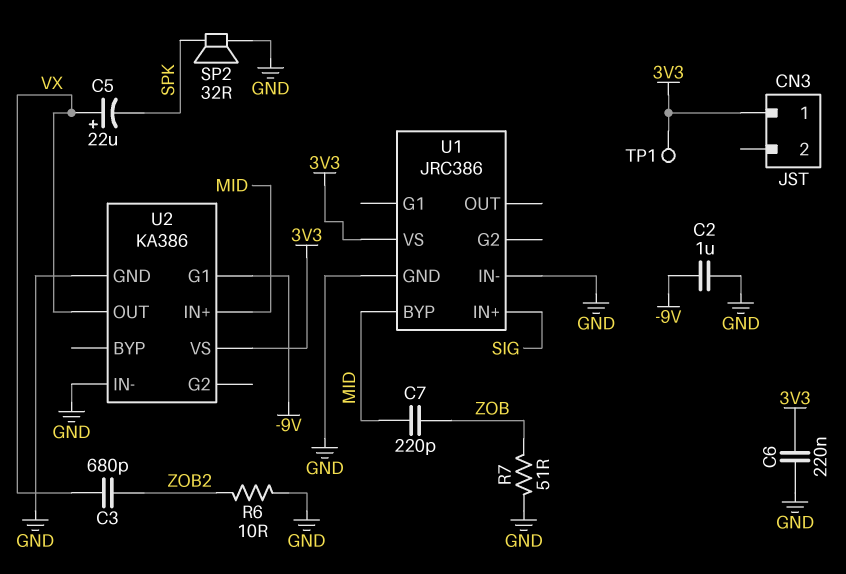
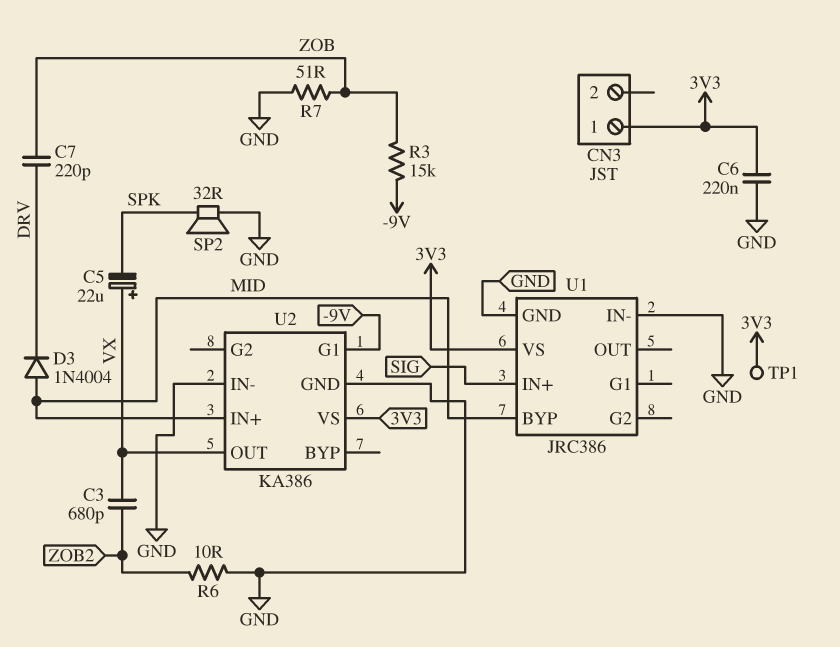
C2: 1uF (-9V, GND) -> none
C7: 220pF (MID, ZOB) -> 220pF (DRV, ZOB)
D3: none -> diode 1N4004 (A MID, K DRV)
R3: none -> 15k (-9V, ZOB)

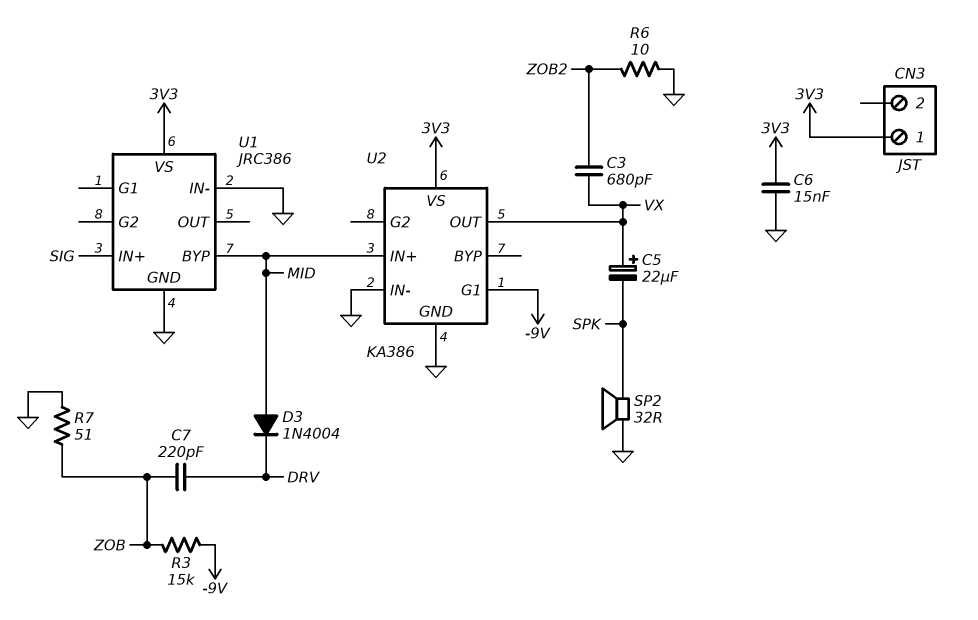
C6: 220nF (3V3, GND) -> 15nF (3V3, GND)
TP1: test point (3V3) -> none

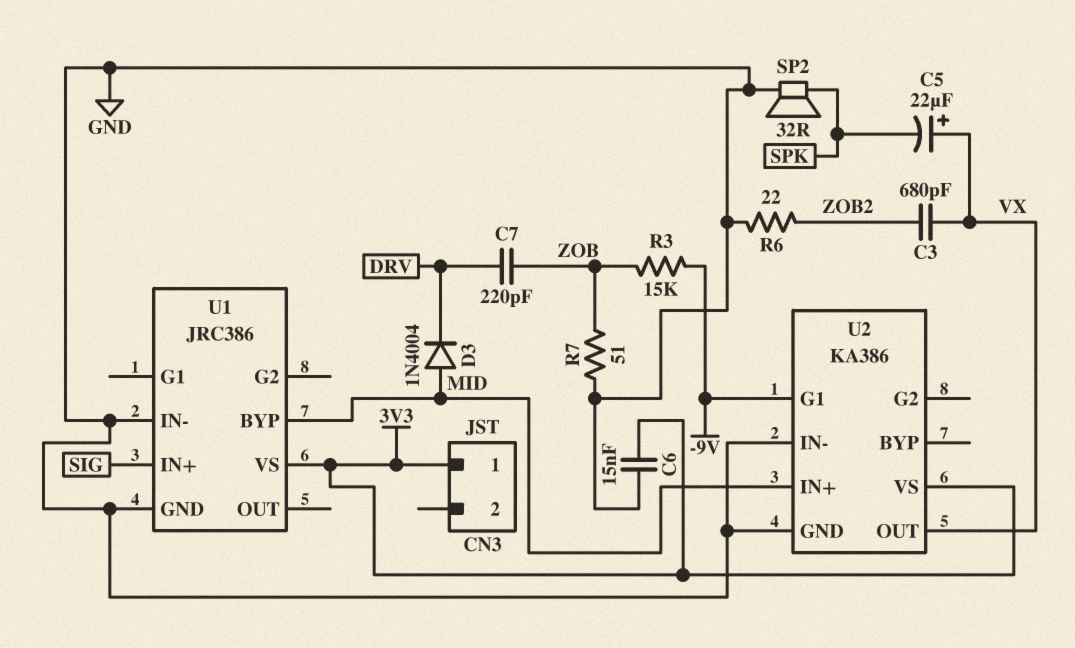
R6: 10 (GND, ZOB2) -> 22 (GND, ZOB2)

